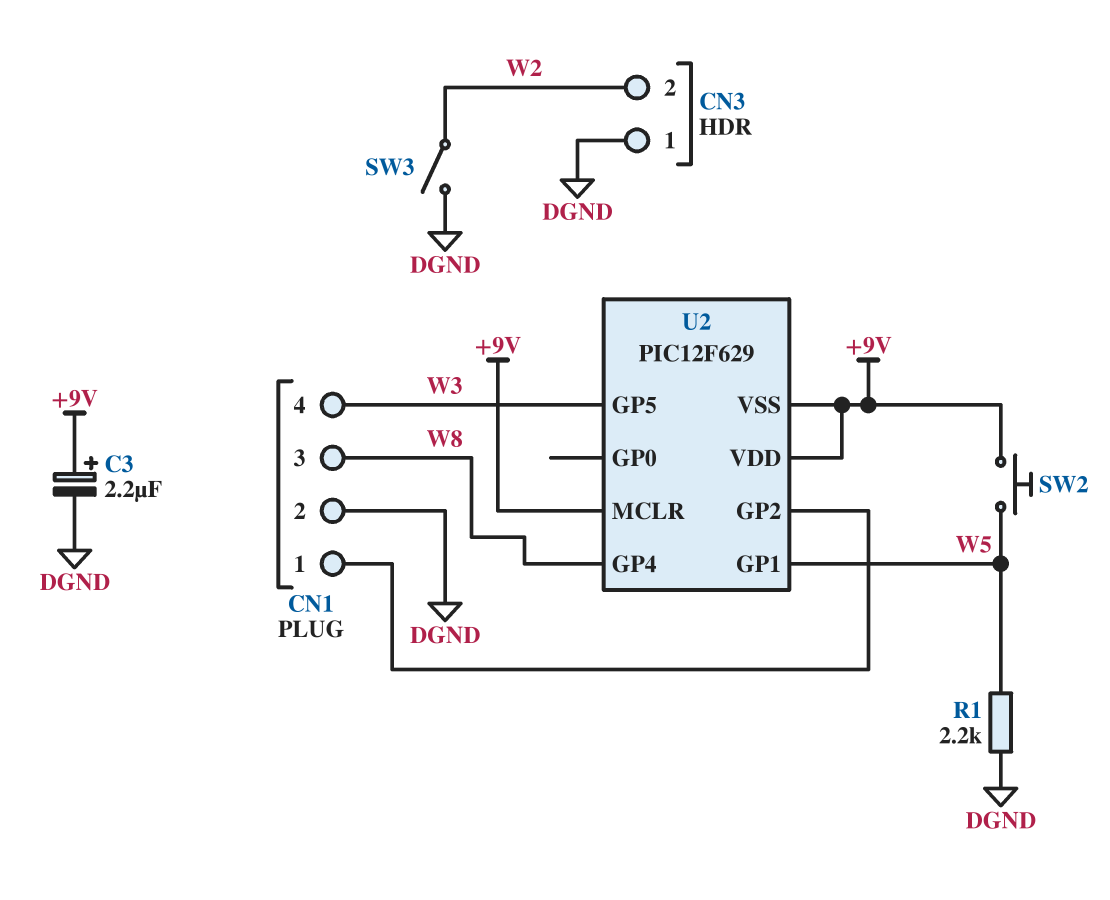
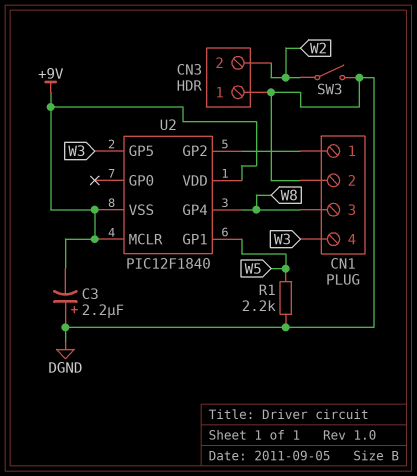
C3: 2.2uF (plus +9V, minus DGND) -> 2.2uF (plus DGND, minus +9V)
SW2: button (+9V, W5) -> none
U2: PIC12F629 -> PIC12F1840

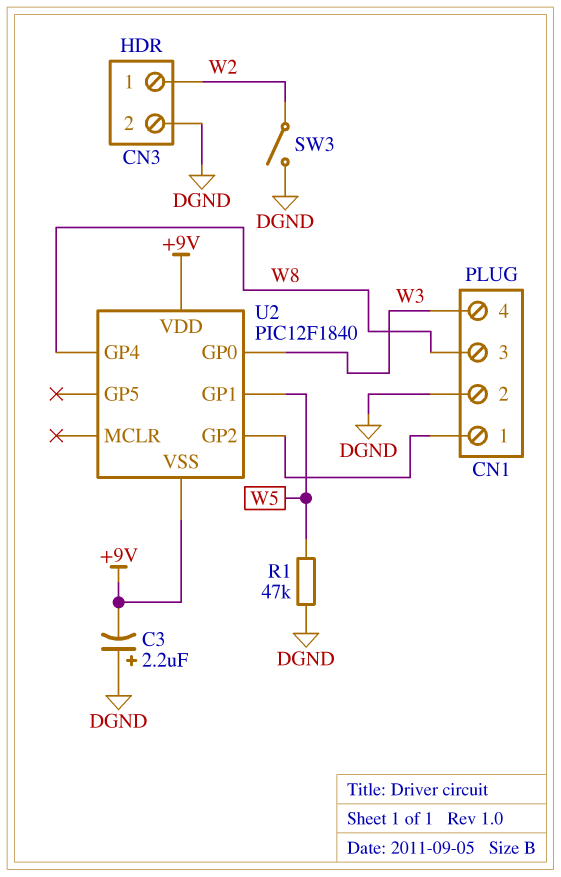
CN3 pin 1: DGND -> W2
CN3 pin 2: W2 -> DGND
R1: 2.2k (DGND, W5) -> 47k (DGND, W5)
U2 pin GP0: none -> W3
U2 pin GP5: W3 -> none
U2 pin MCLR: +9V -> none

